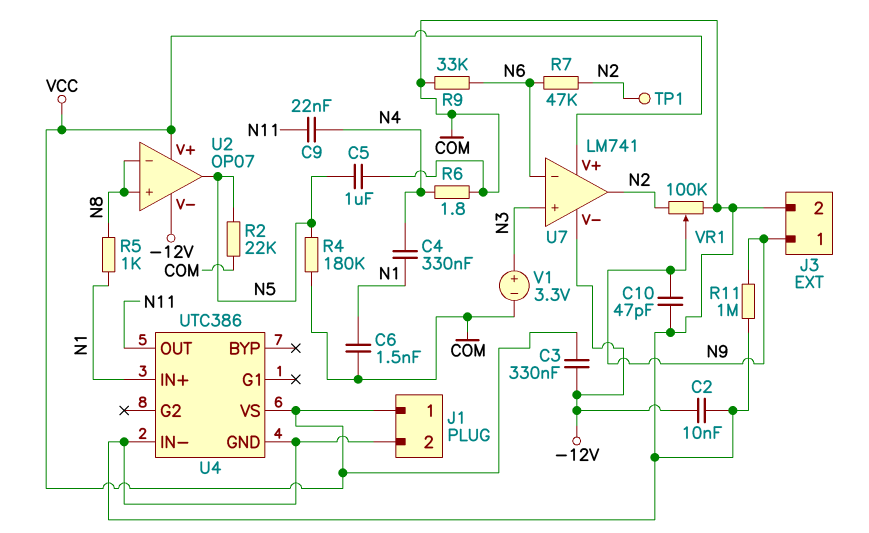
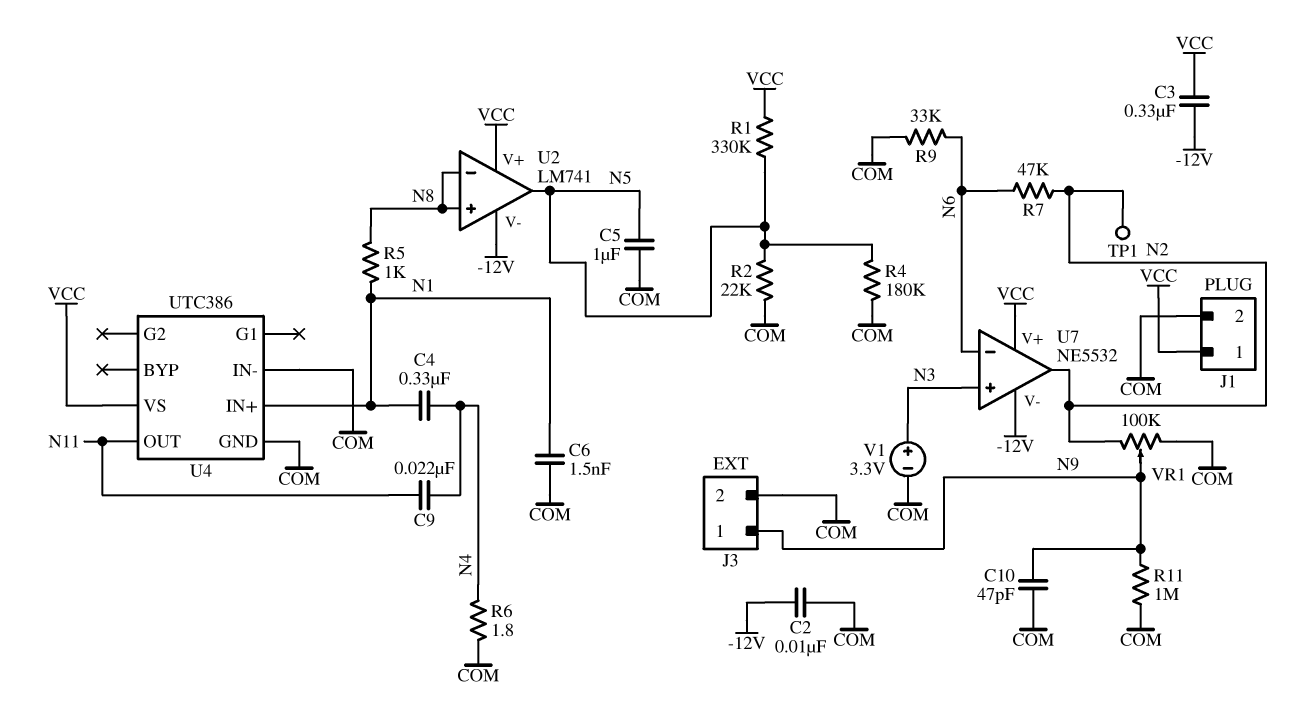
R1: none -> 330k (N5, VCC)
U2: OP07 -> LM741
U7: LM741 -> NE5532

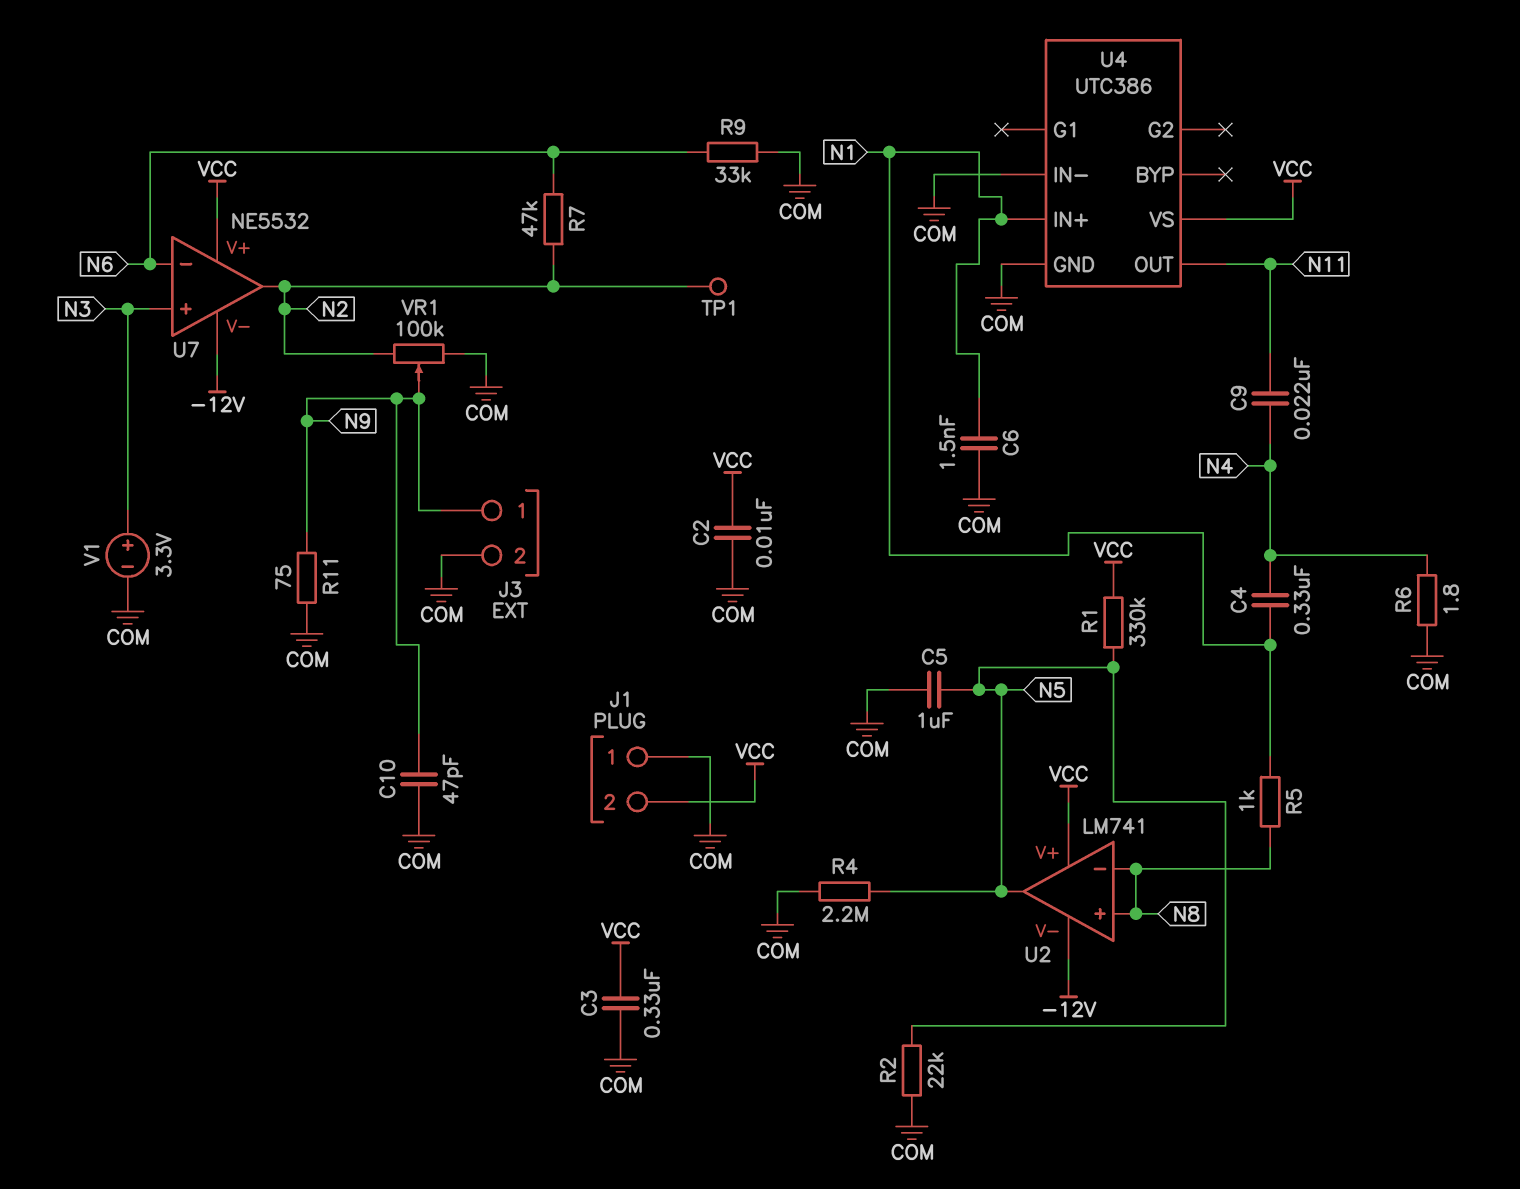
C2: 10nF (-12V, COM) -> 10nF (COM, VCC)
C3: 330nF (-12V, VCC) -> 330nF (COM, VCC)
J1 pin 1: VCC -> COM
J1 pin 2: COM -> VCC
R4: 180k (COM, N5) -> 2.2M (COM, N5)
R11: 1M (COM, N9) -> 75 (COM, N9)

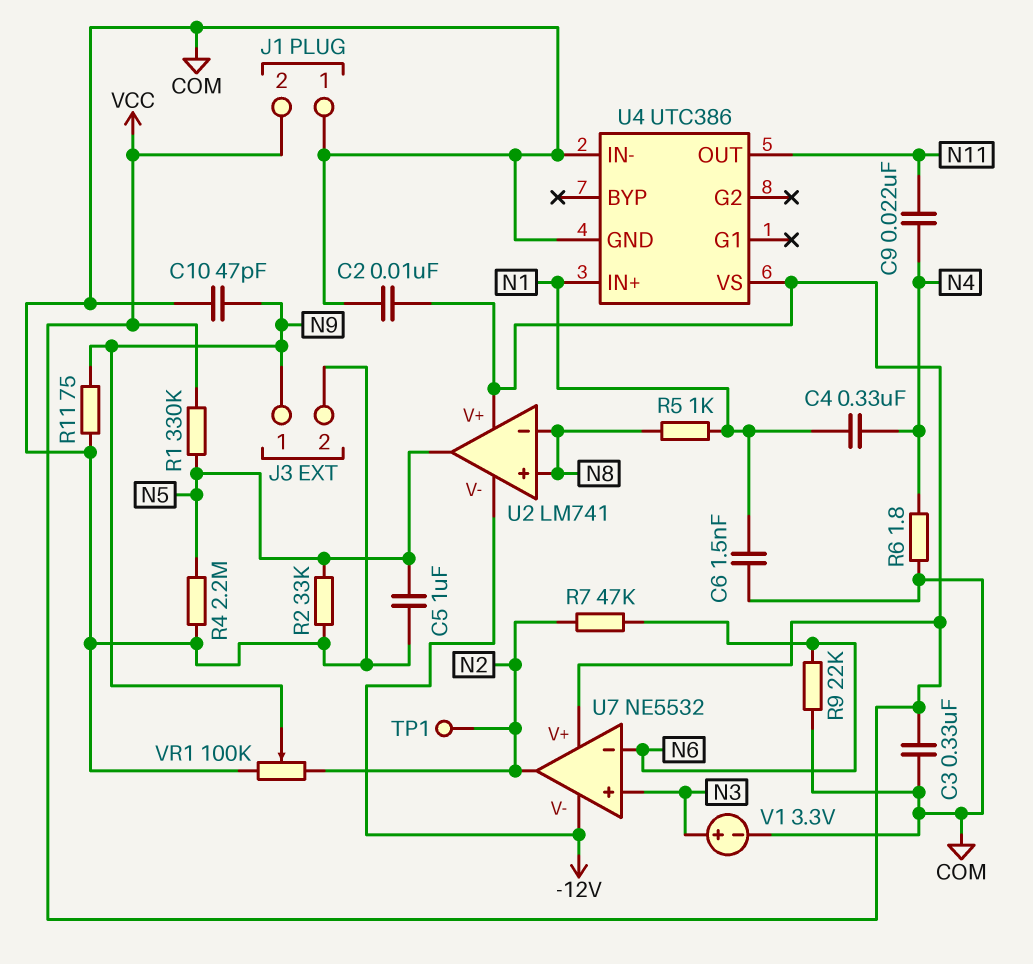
R2: 22k (COM, N5) -> 33k (COM, N5)
R9: 33k (COM, N6) -> 22k (COM, N6)

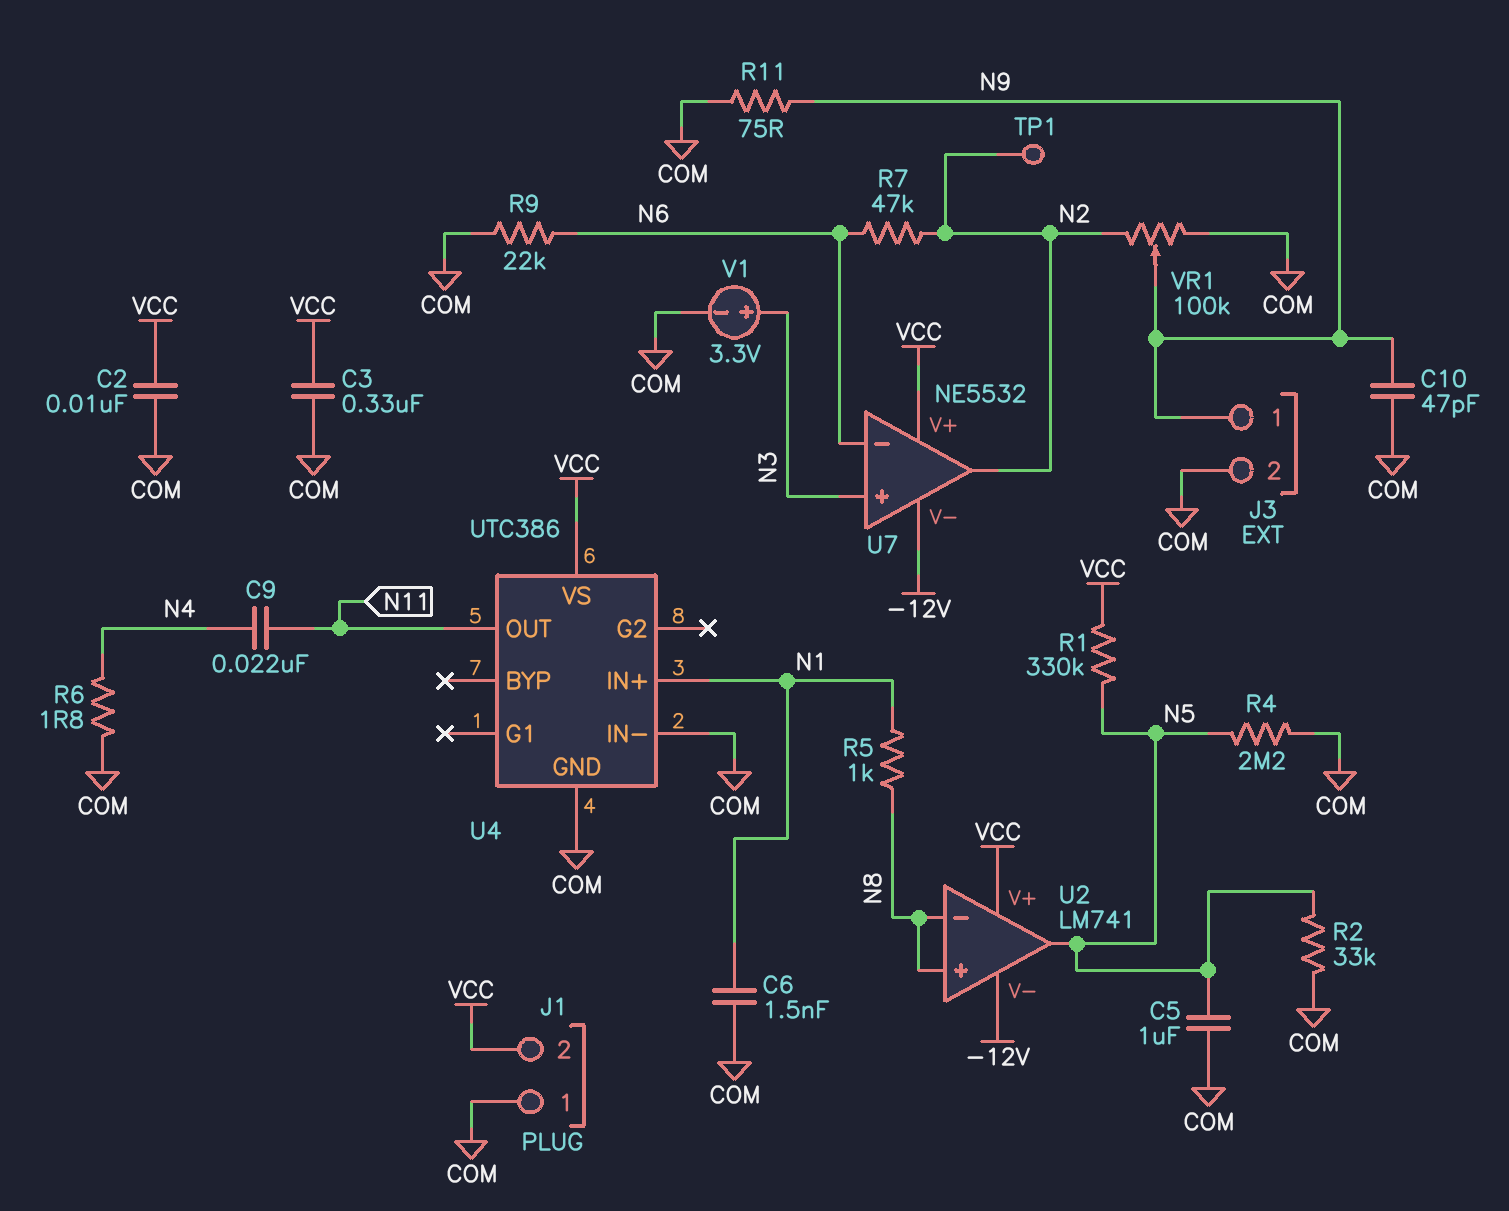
C4: 330nF (N1, N4) -> none

